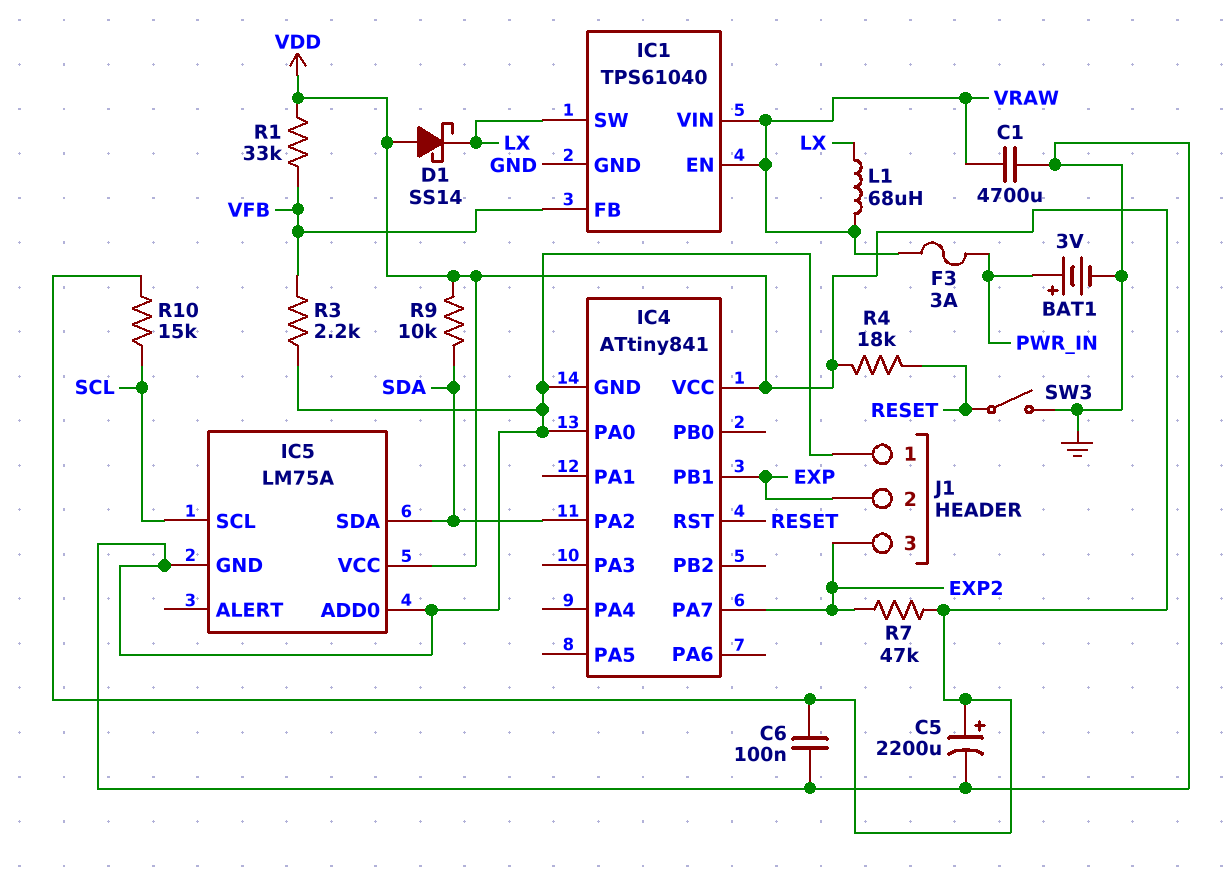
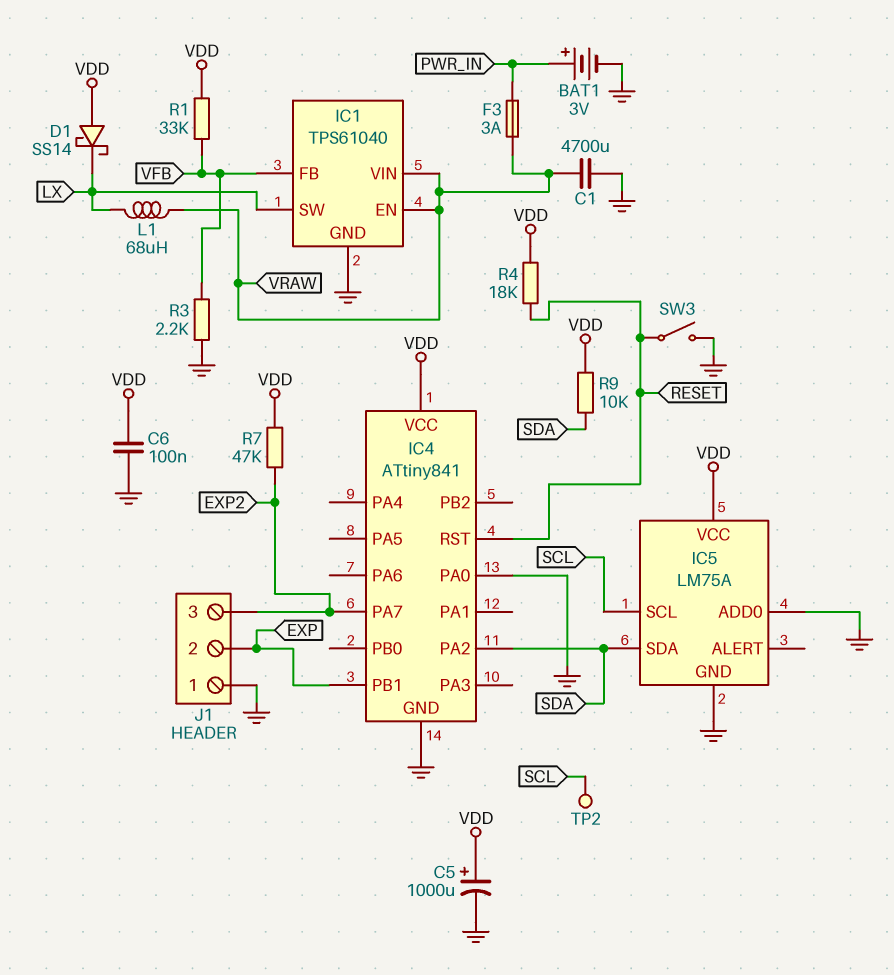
C5: 2200uF (plus VDD, minus GND) -> 1000uF (plus VDD, minus GND)
R10: 15k (SCL, VDD) -> none
TP2: none -> test point (SCL)

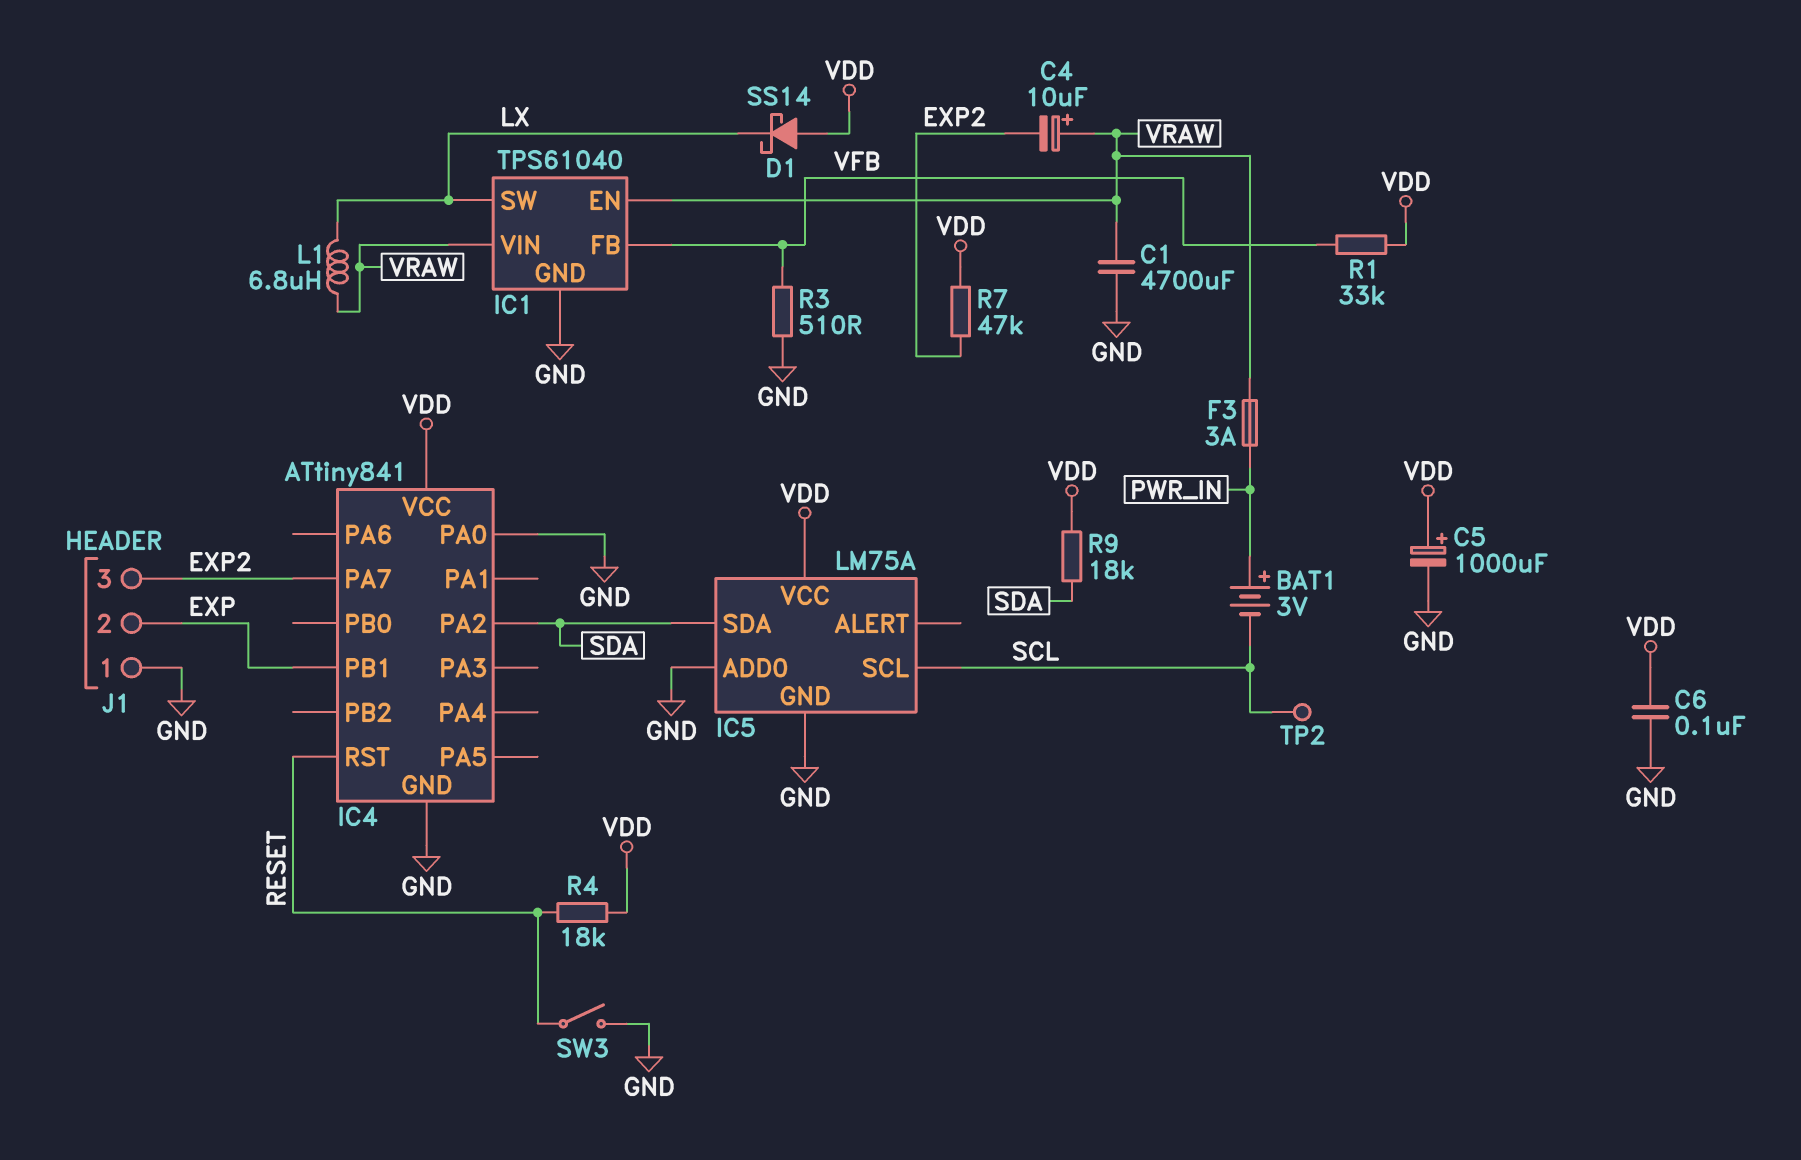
BAT1: 3V (plus PWR_IN, minus GND) -> 3V (plus PWR_IN, minus SCL)
C4: none -> 10uF (plus VRAW, minus EXP2)
L1: 68uH (LX, VRAW) -> 6.8uH (LX, VRAW)
R3: 2.2k (GND, VFB) -> 510 (GND, VFB)
R9: 10k (SDA, VDD) -> 18k (SDA, VDD)

